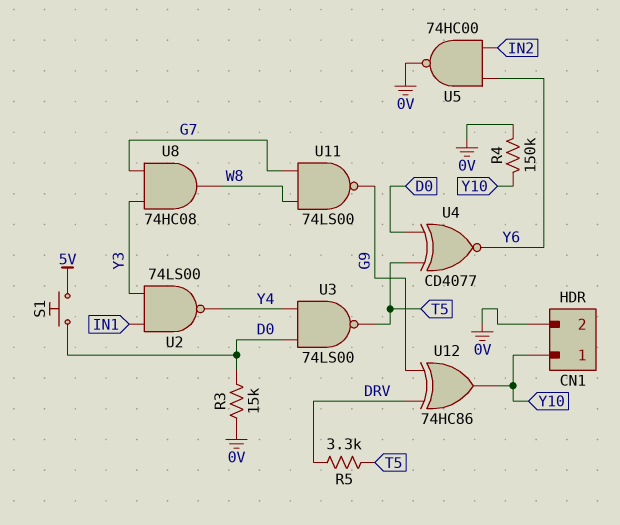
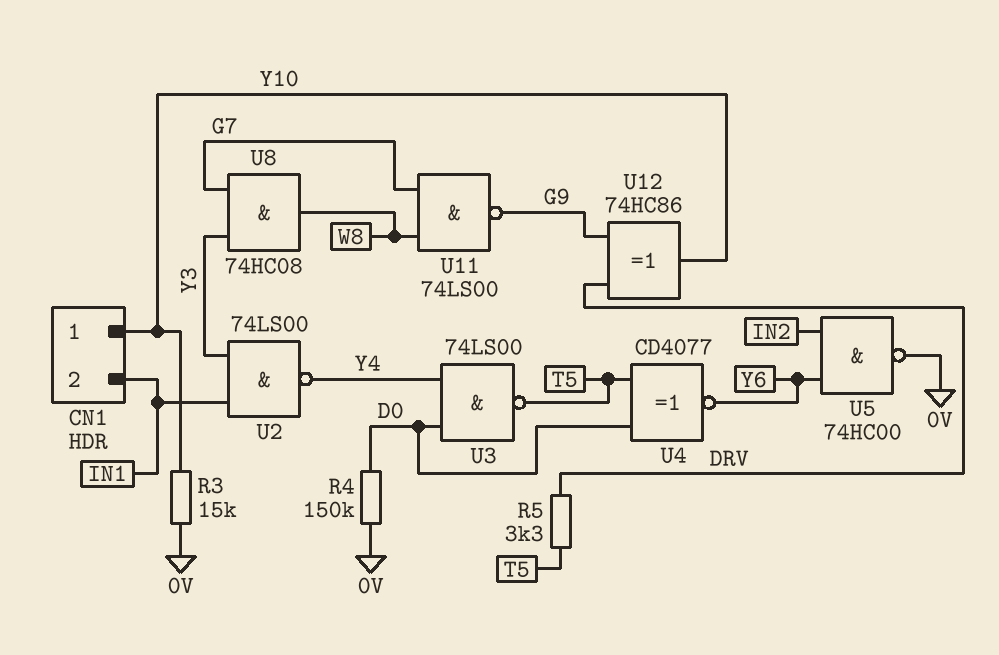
CN1 pin 2: 0V -> IN1
R3: 15k (0V, D0) -> 15k (0V, Y10)
R4: 150k (0V, Y10) -> 150k (0V, D0)
S1: button (5V, D0) -> none

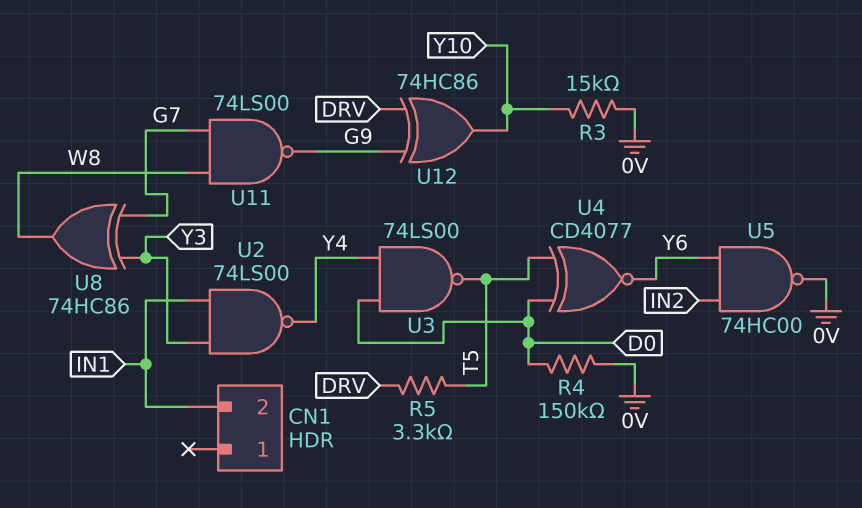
CN1 pin 1: Y10 -> none
U8: AND 74HC08 (in G7, in Y3, out W8) -> XOR 74HC86 (in G7, in Y3, out W8)

